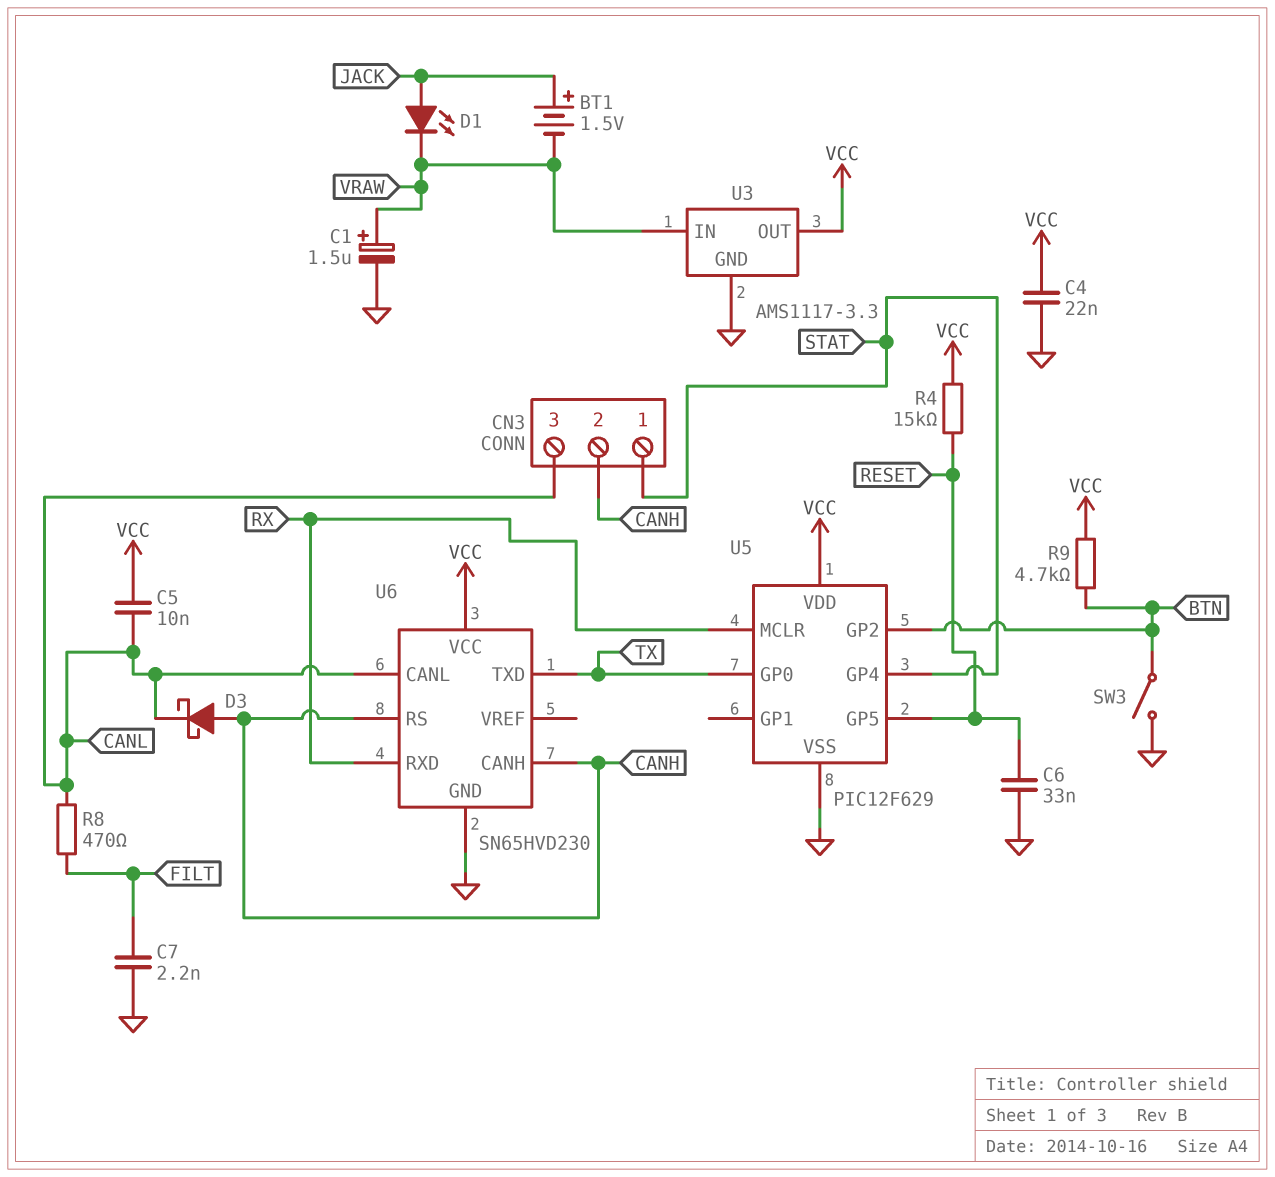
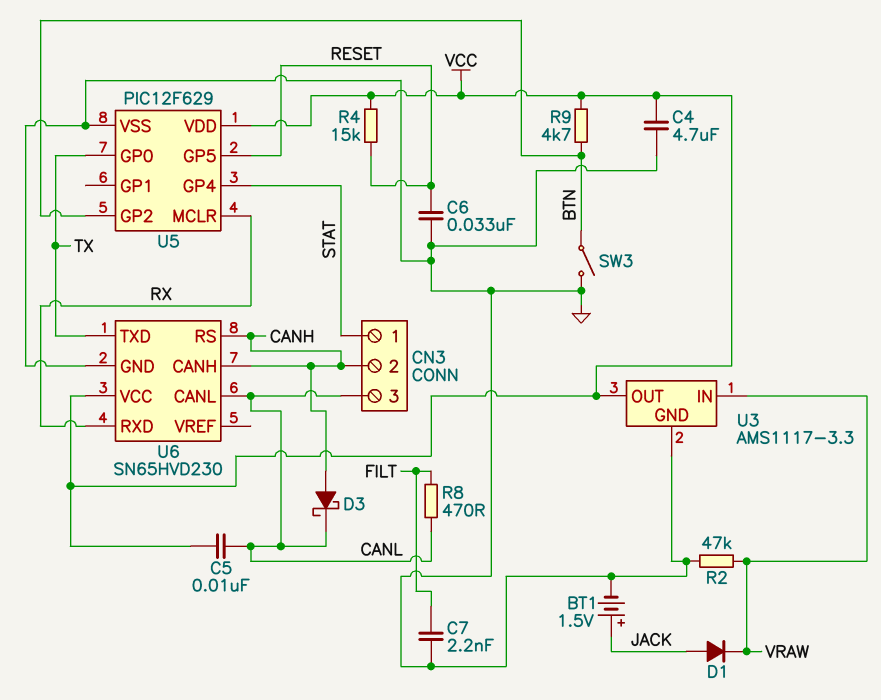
BT1: 1.5V (plus JACK, minus VRAW) -> 1.5V (plus JACK, minus GND)
C1: 1.5uF (plus VRAW, minus GND) -> none
C4: 22nF (GND, VCC) -> 4.7uF (GND, VCC)
D1: LED (A JACK, K VRAW) -> diode (A JACK, K VRAW)
R2: none -> 47k (GND, VRAW)

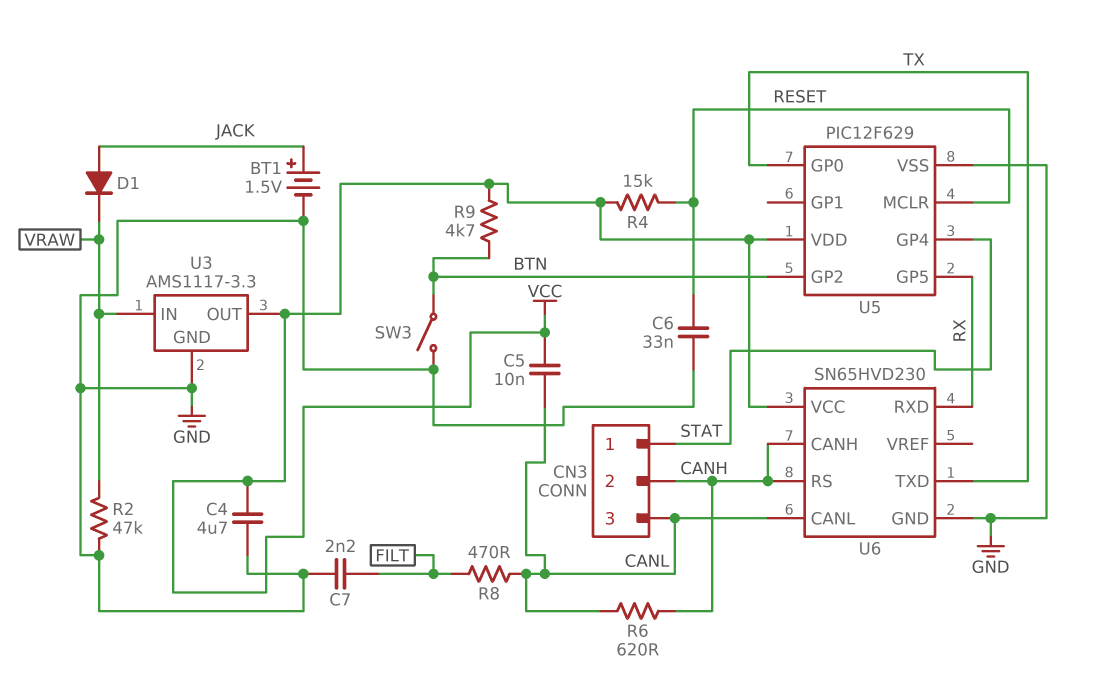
D3: schottky (A CANH, K CANL) -> none
R6: none -> 620 (CANH, CANL)
U5 pin GP5: RESET -> RX
U5 pin MCLR: RX -> RESET

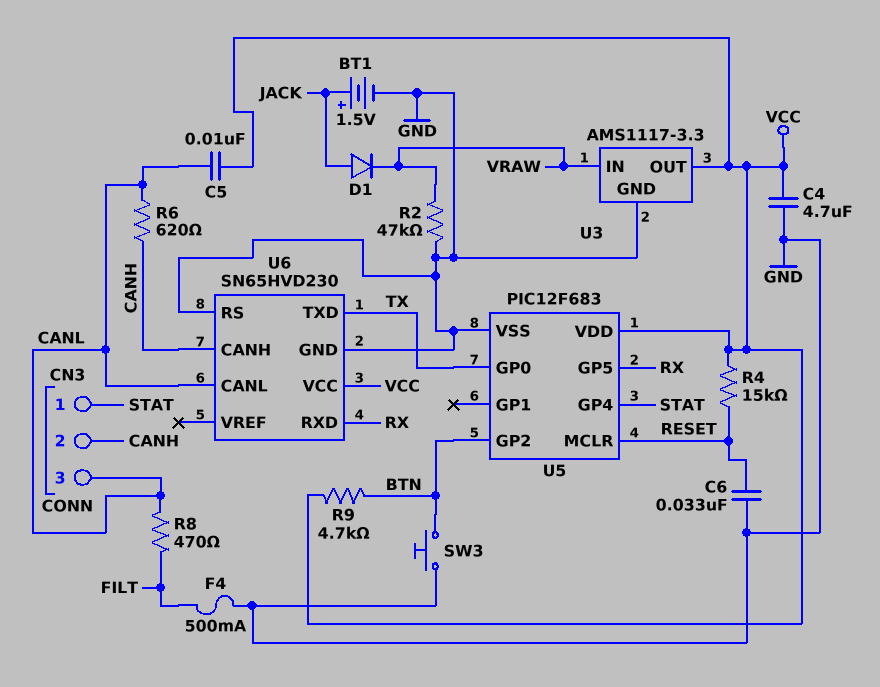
C7: 2.2nF (FILT, GND) -> none
F4: none -> 500mA (FILT, GND)
SW3: switch (BTN, GND) -> button (BTN, GND)
U5: PIC12F629 -> PIC12F683
U6 pin RS: CANH -> GND

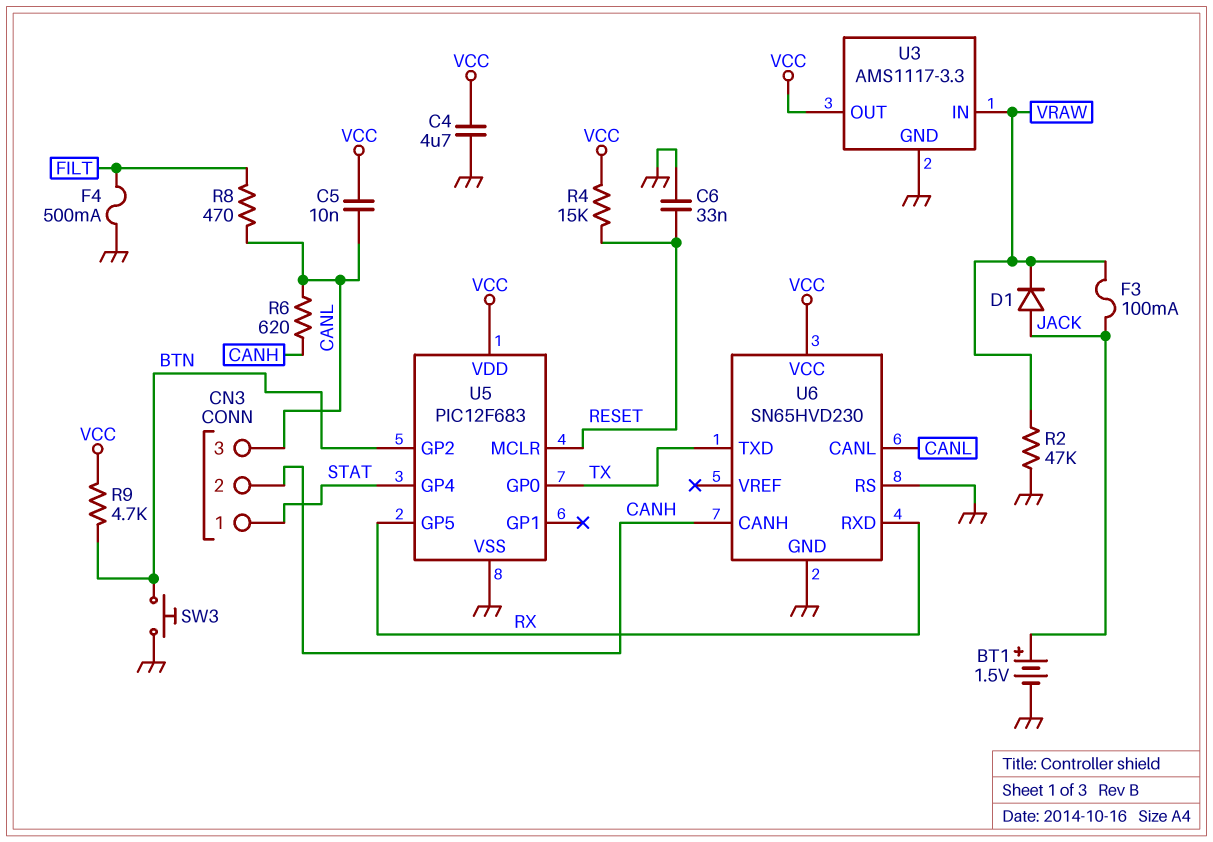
F3: none -> 100mA (JACK, VRAW)

